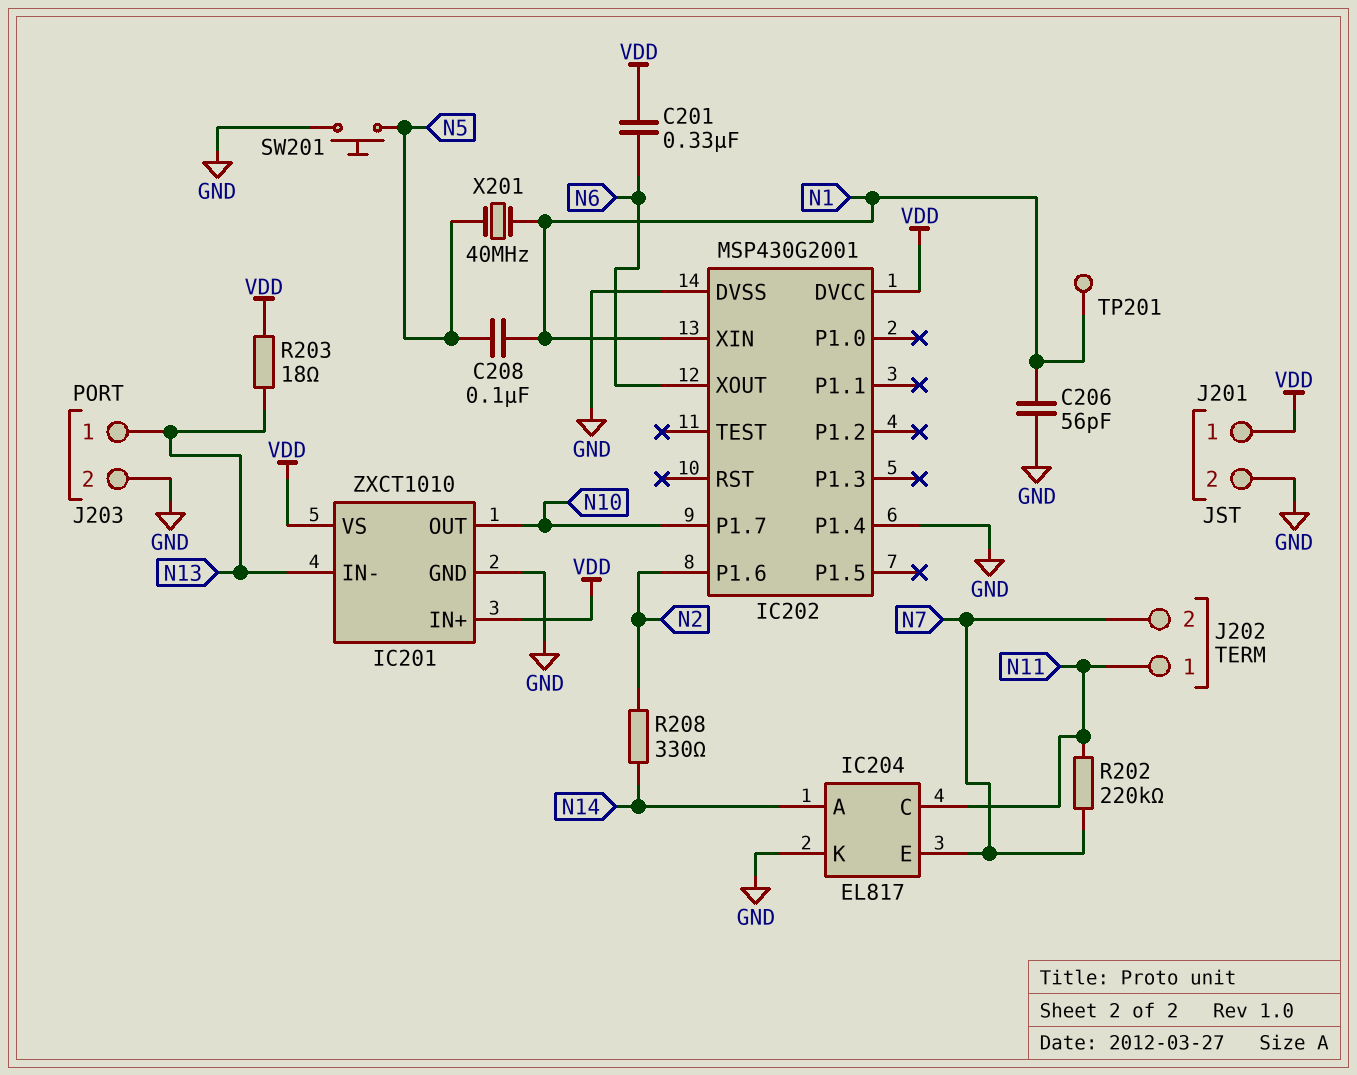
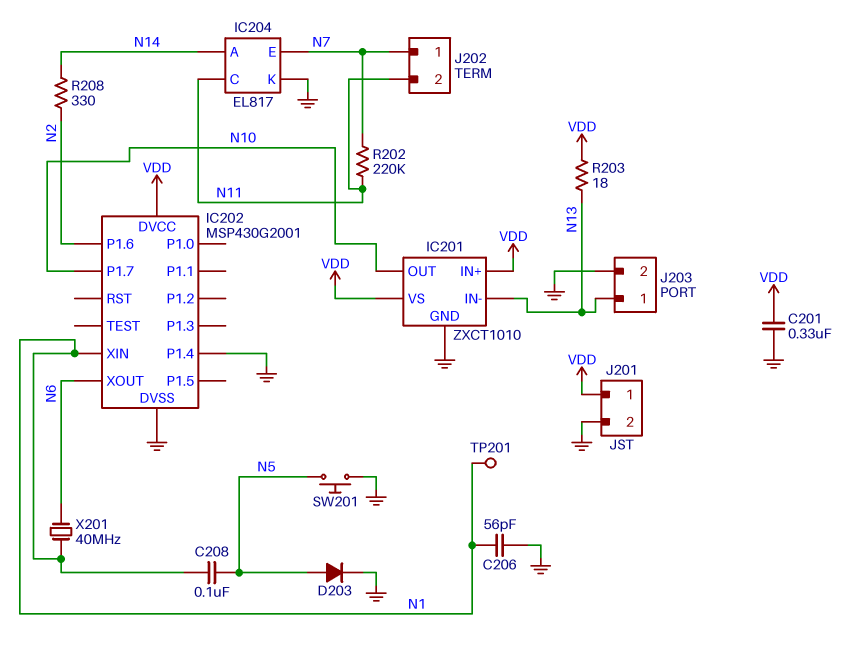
C201: 330nF (N6, VDD) -> 330nF (GND, VDD)
D203: none -> diode (A N5, K GND)
J202 pin 1: N11 -> N7
J202 pin 2: N7 -> N11
X201: 40MHz (N1, N5) -> 40MHz (N1, N6)

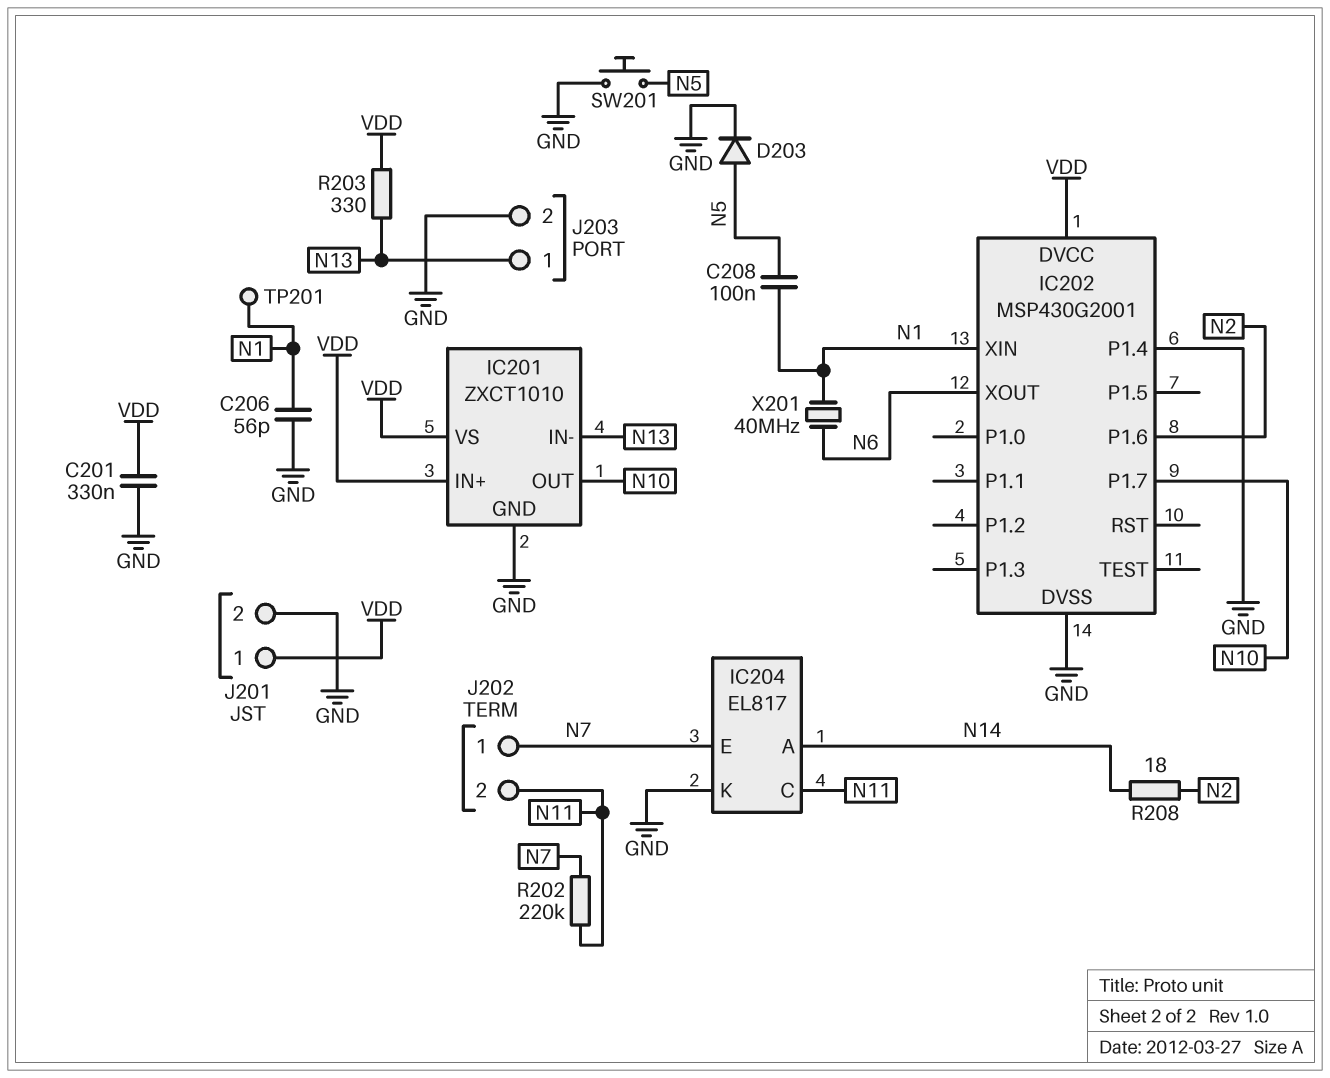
R203: 18 (N13, VDD) -> 330 (N13, VDD)
R208: 330 (N2, N14) -> 18 (N2, N14)

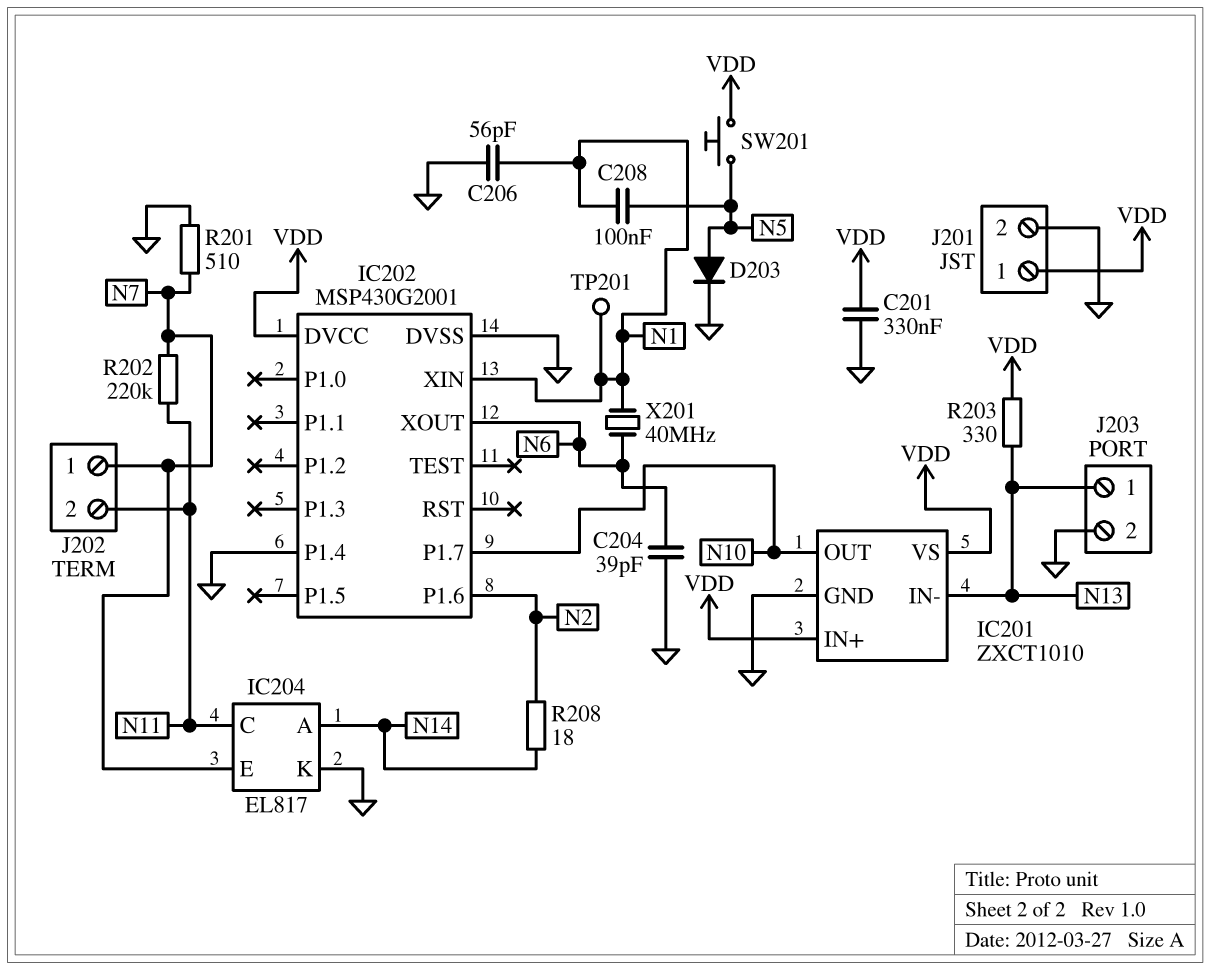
C204: none -> 39pF (GND, N6)
R201: none -> 510 (GND, N7)
SW201: button (GND, N5) -> button (N5, VDD)

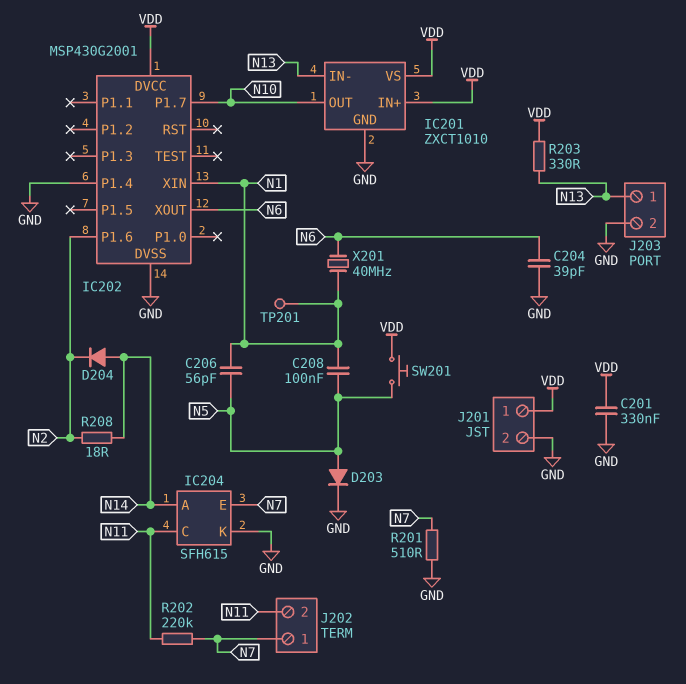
C206: 56pF (GND, N1) -> 56pF (N1, N5)
D204: none -> diode (A N14, K N2)
IC204: EL817 -> SFH615

